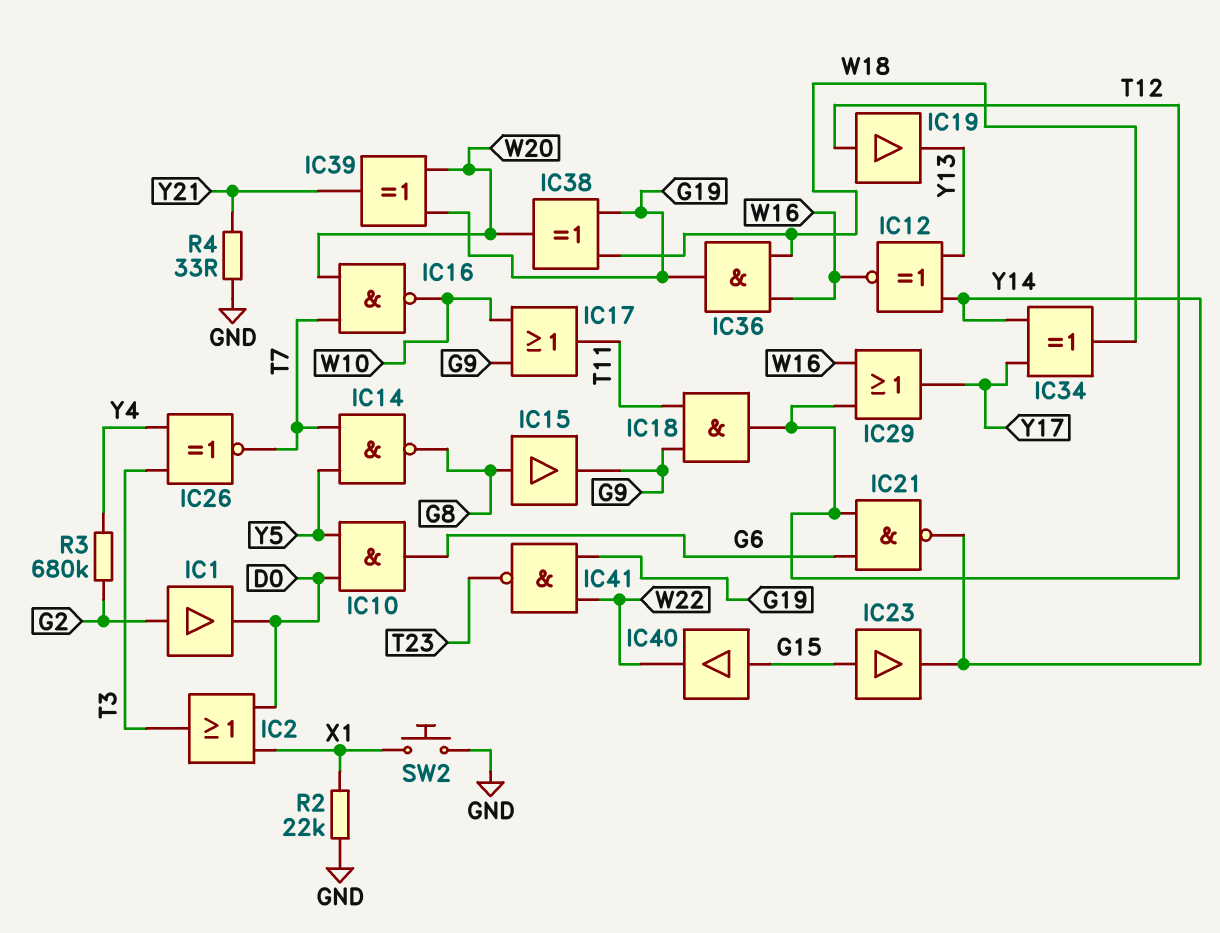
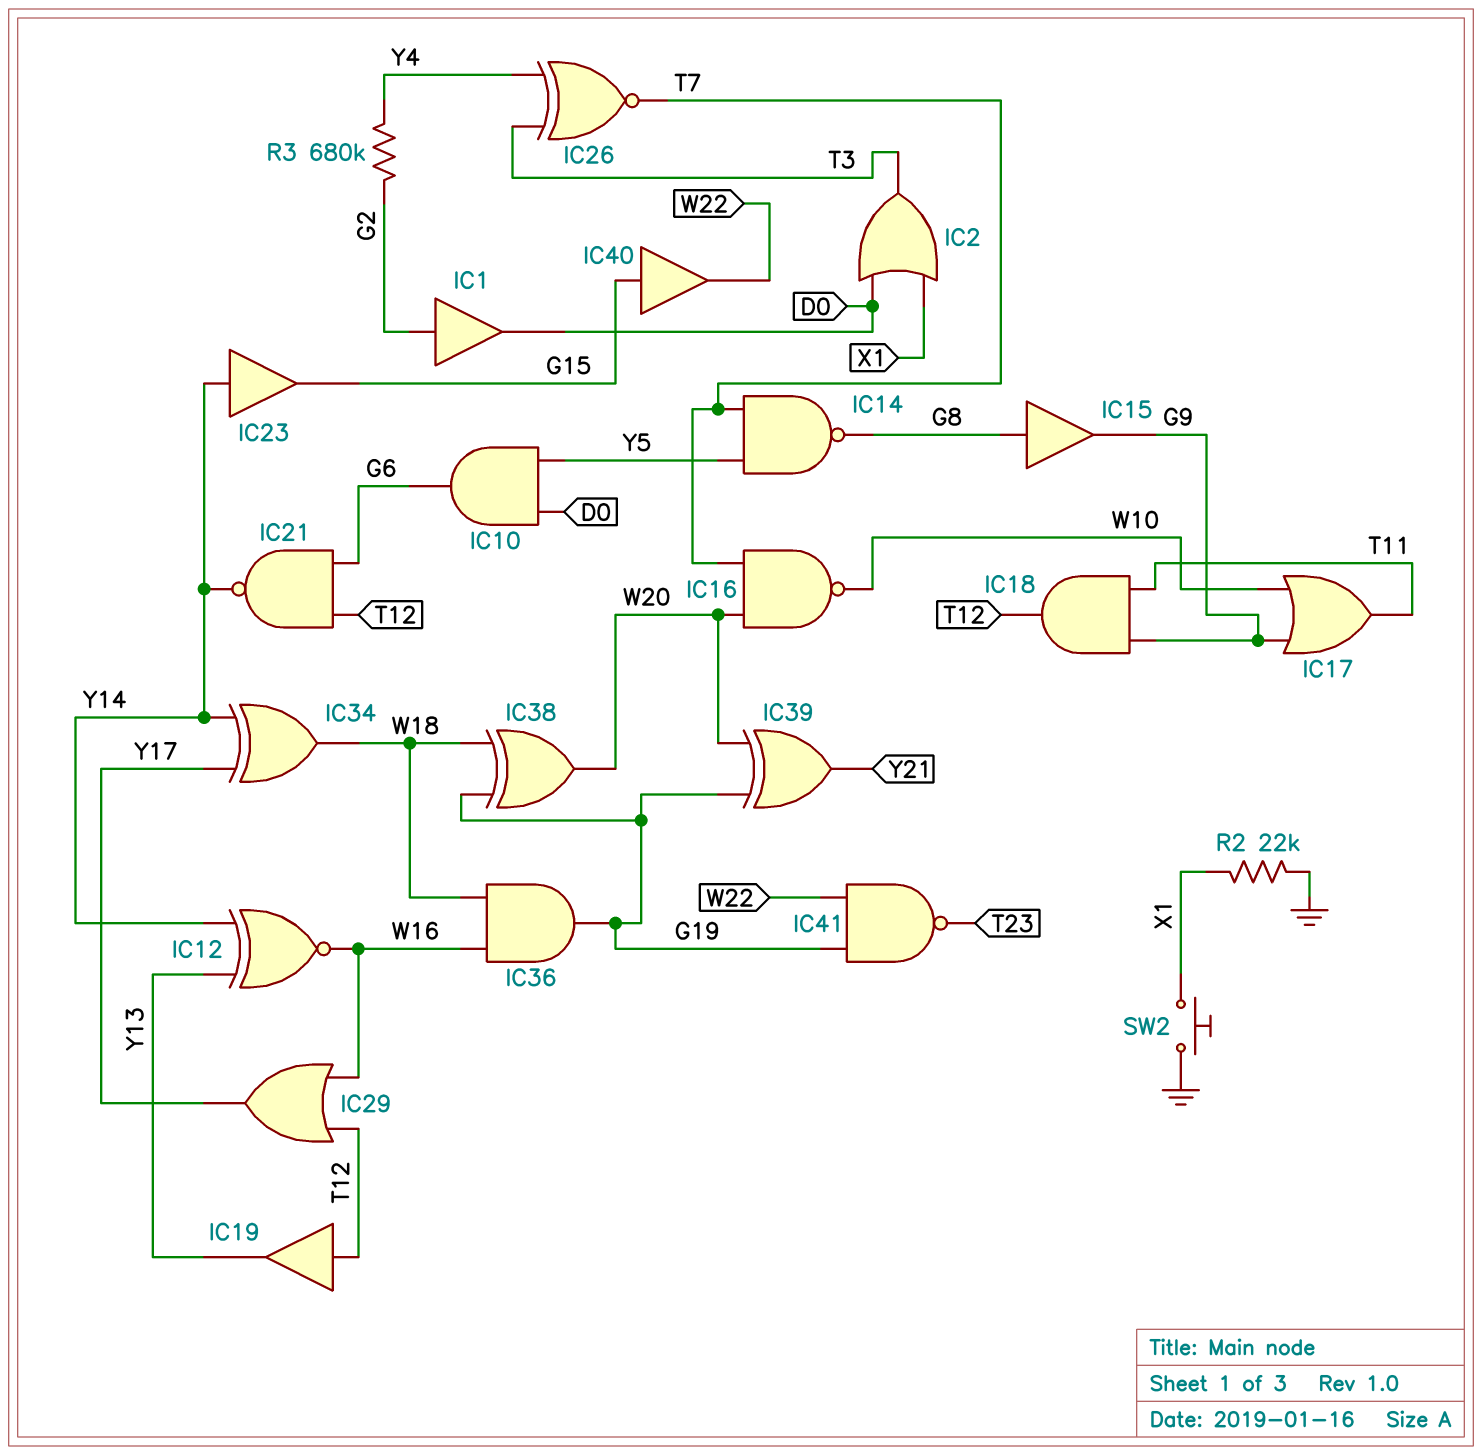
IC23: buffer (in G15, out Y14) -> buffer (in Y14, out G15)
R4: 33 (GND, Y21) -> none

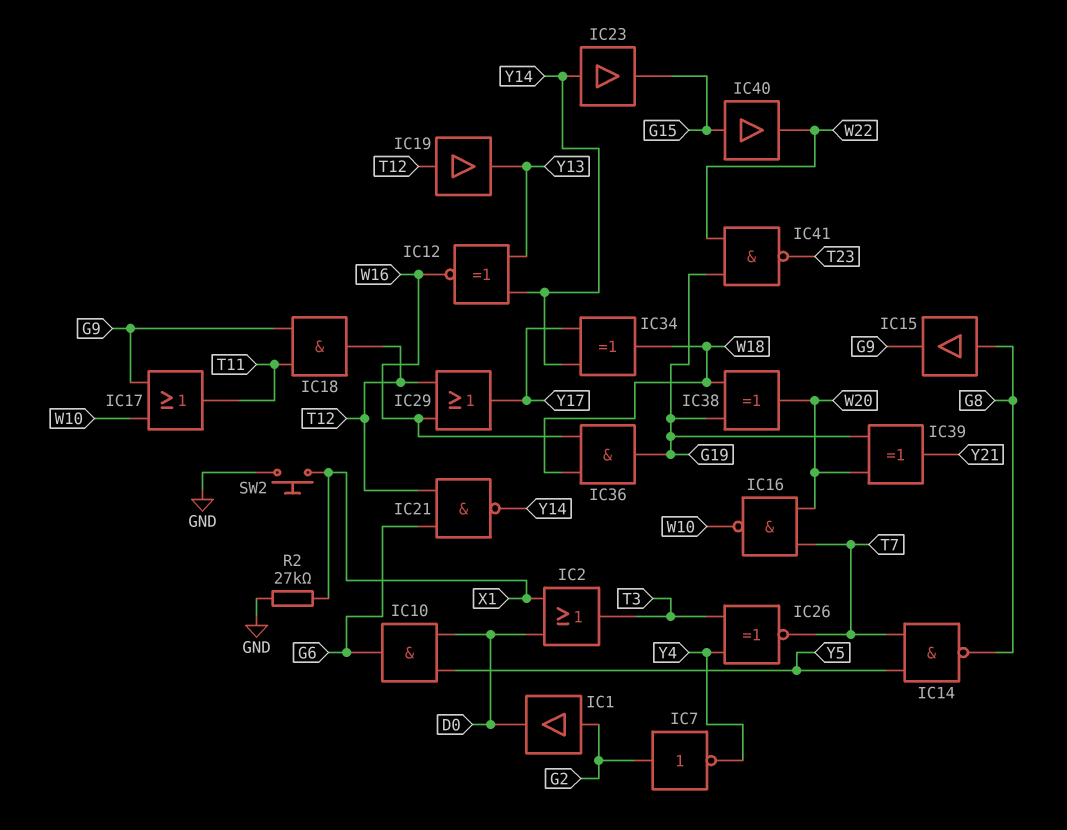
IC7: none -> NOT (in G2, out Y4)
R2: 22k (GND, X1) -> 27k (GND, X1)
R3: 680k (G2, Y4) -> none

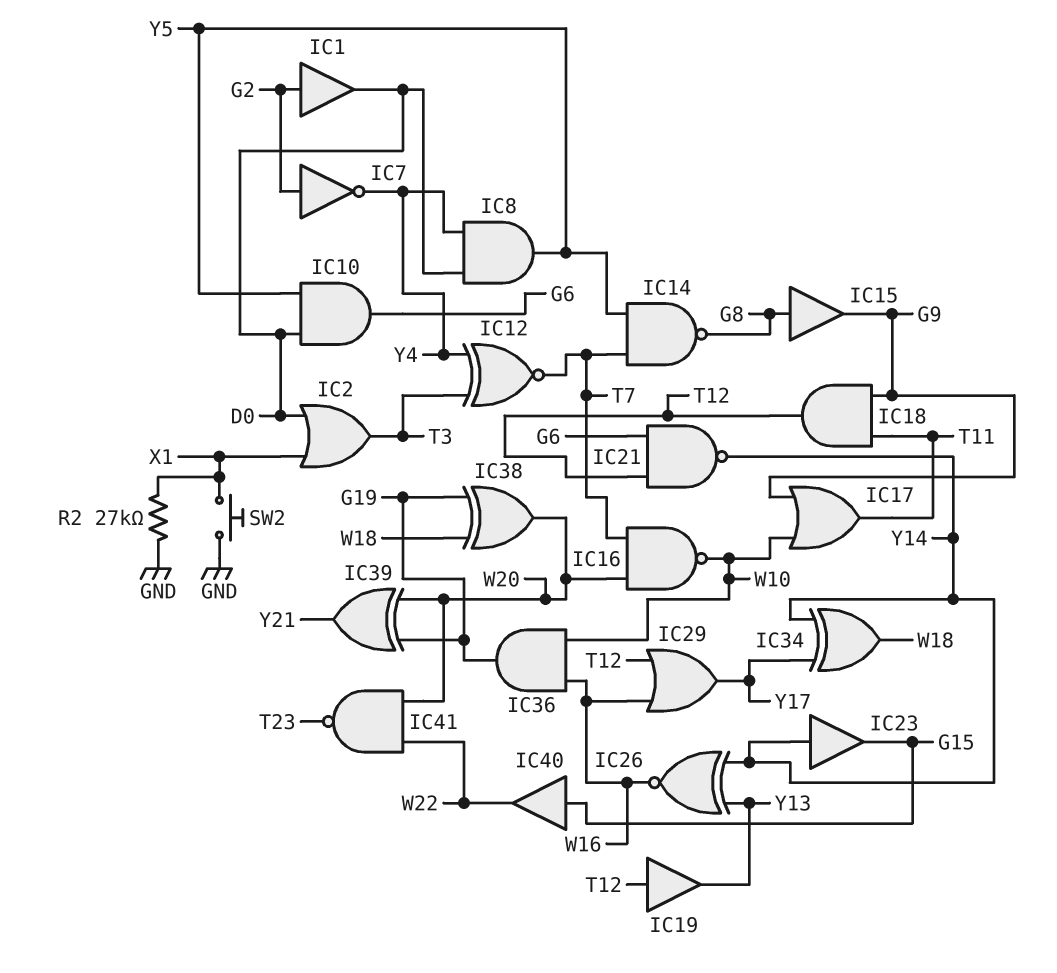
IC8: none -> AND (in D0, in Y4, out Y5)
IC12: XNOR (in Y13, in Y14, out W16) -> XNOR (in T3, in Y4, out T7)
IC26: XNOR (in T3, in Y4, out T7) -> XNOR (in Y13, in Y14, out W16)
IC36: AND (in W16, in W18, out G19) -> AND (in W10, in W16, out G19)
IC41: NAND (in G19, in W22, out T23) -> NAND (in W20, in W22, out T23)

